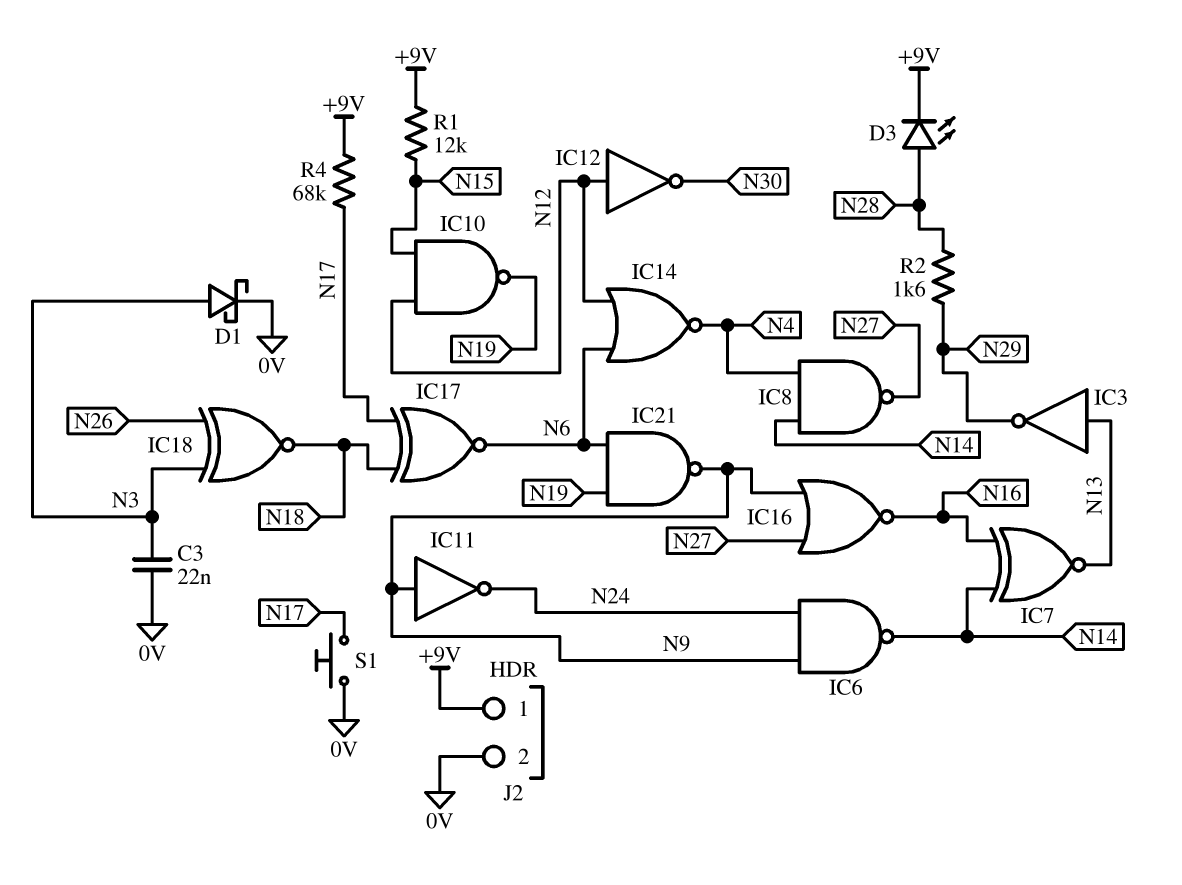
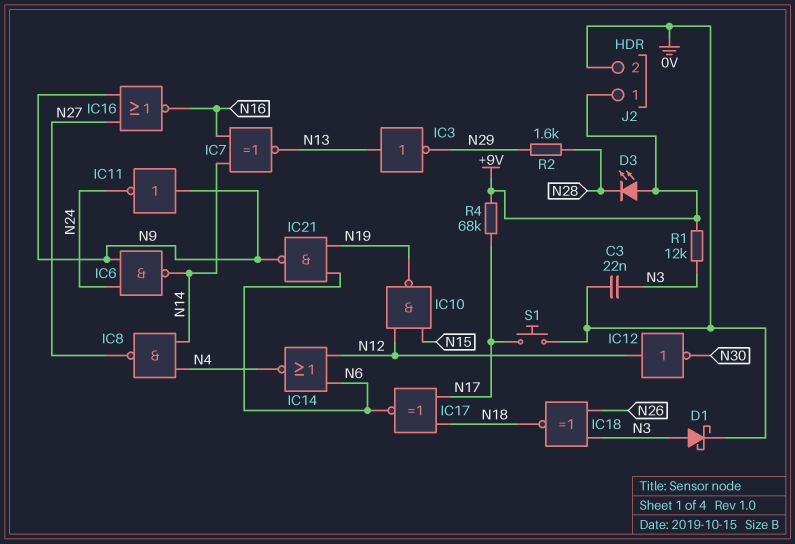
D3: LED (A N28, K +9V) -> LED (A +9V, K N28)
R1: 12k (+9V, N15) -> 12k (+9V, N3)

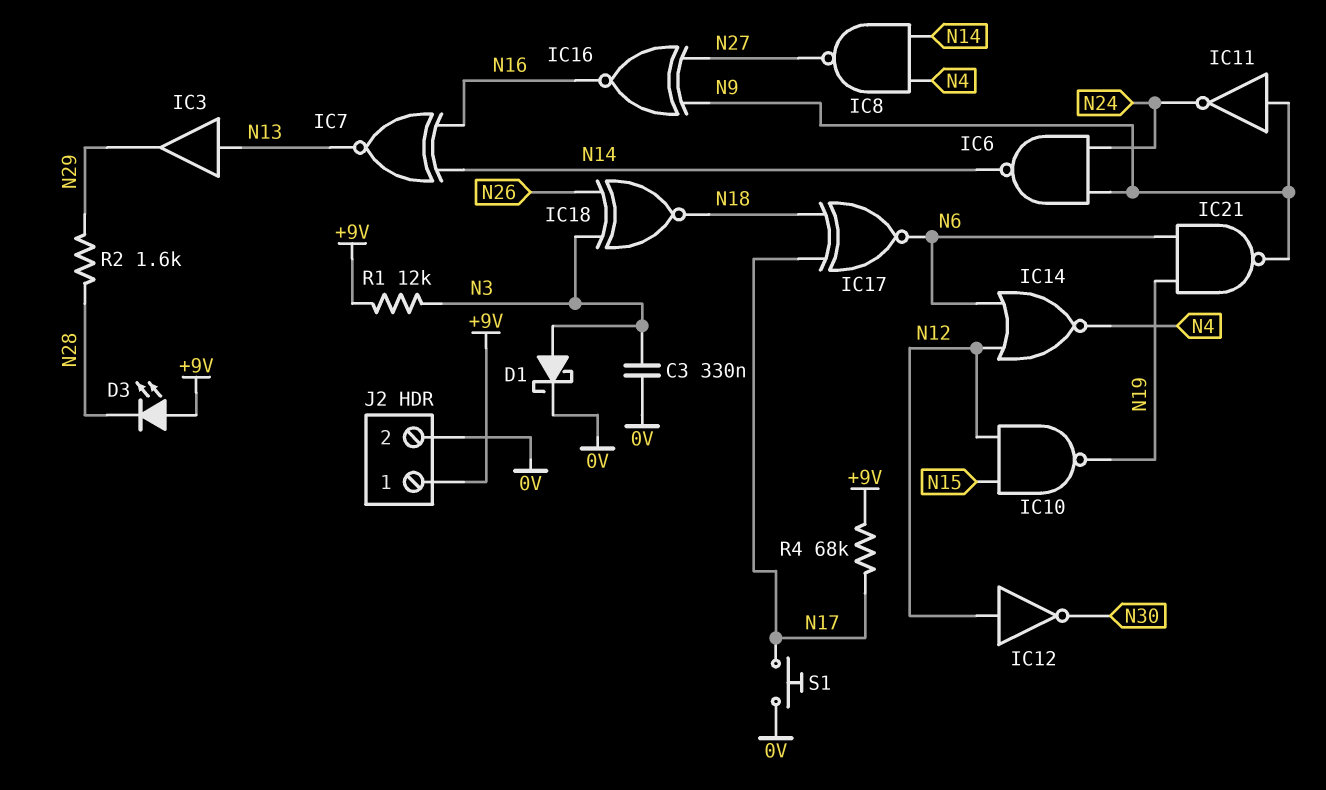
C3: 22nF (0V, N3) -> 330nF (0V, N3)
IC3: NOT (in N13, out N29) -> buffer (in N13, out N29)
IC16: NOR (in N9, in N27, out N16) -> XNOR (in N9, in N27, out N16)

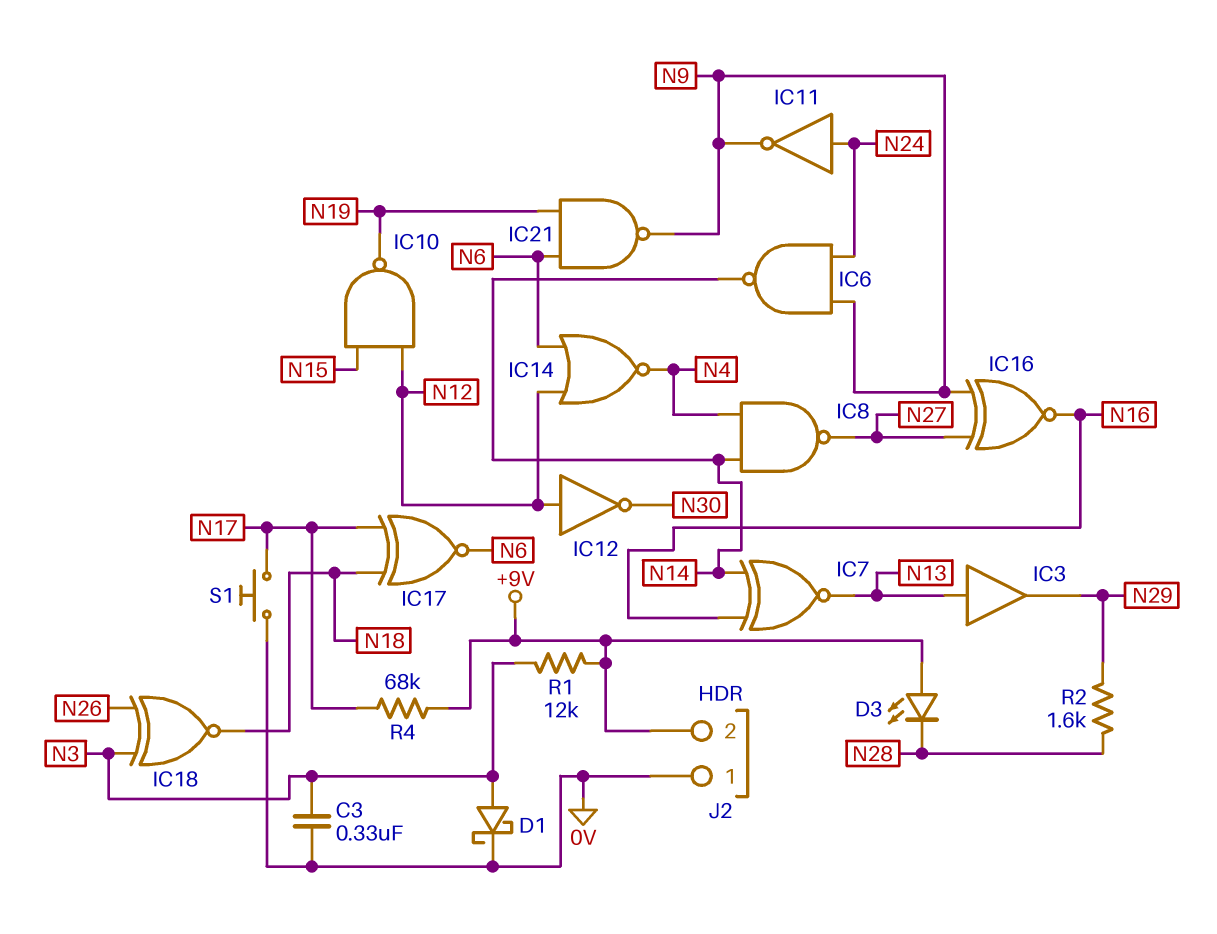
IC11: NOT (in N9, out N24) -> NOT (in N24, out N9)
J2 pin 1: +9V -> 0V
J2 pin 2: 0V -> +9V

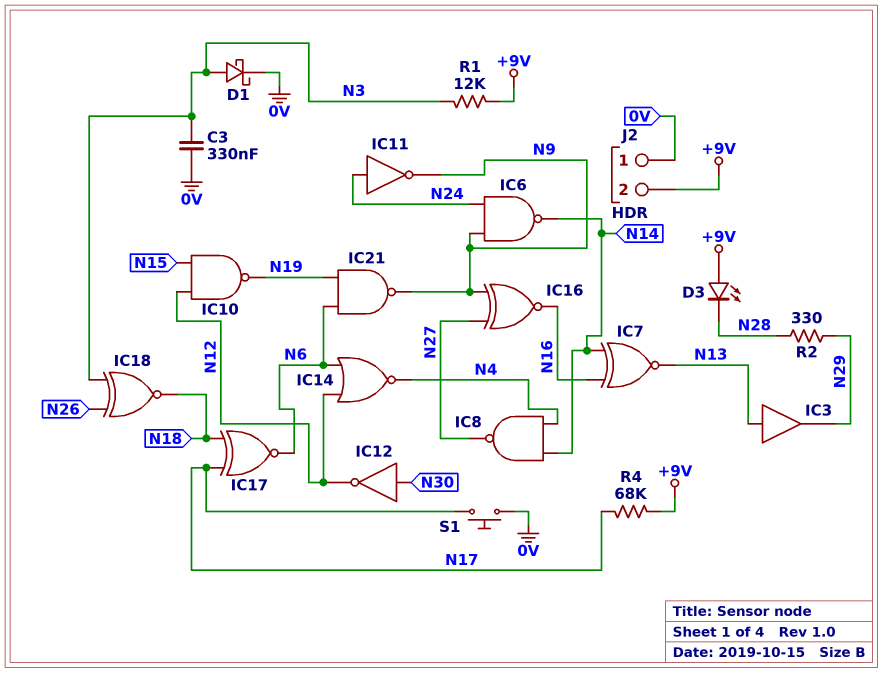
IC12: NOT (in N12, out N30) -> NOT (in N30, out N12)
R2: 1.6k (N28, N29) -> 330 (N28, N29)

